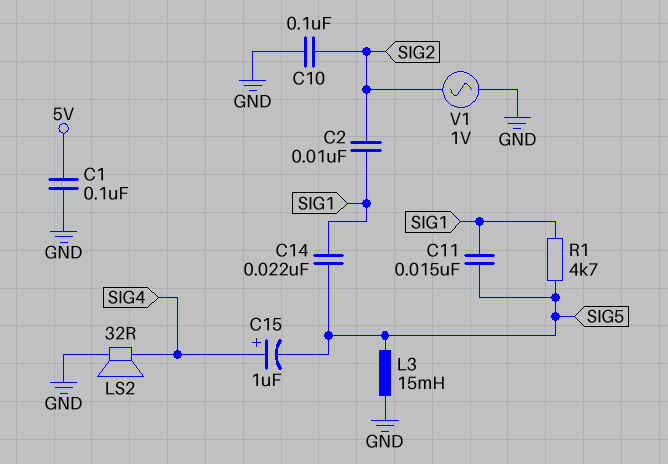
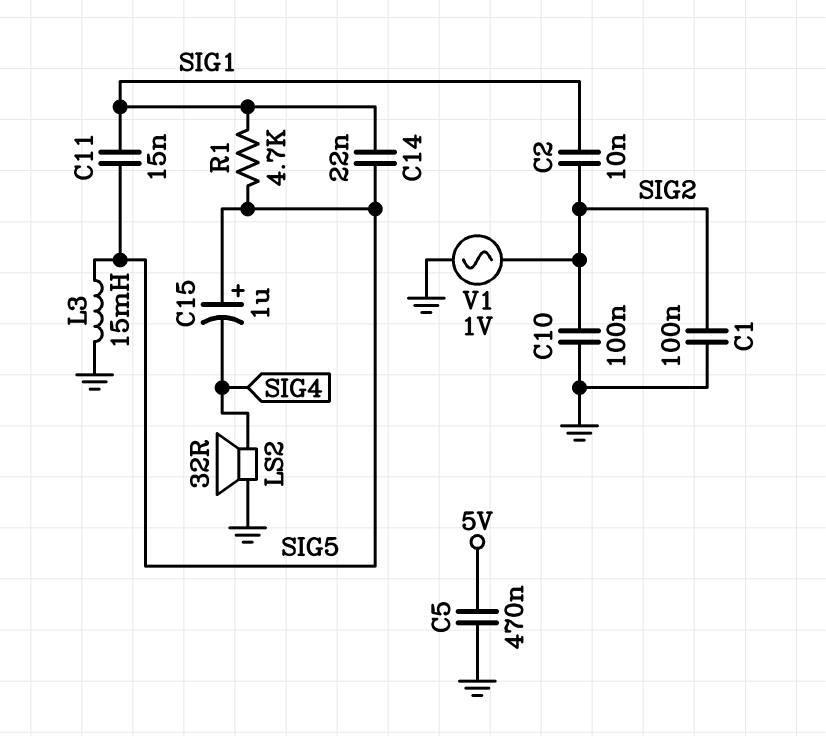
C1: 100nF (5V, GND) -> 100nF (GND, SIG2)
C5: none -> 470nF (5V, GND)
C15: 1uF (plus SIG4, minus SIG5) -> 1uF (plus SIG5, minus SIG4)

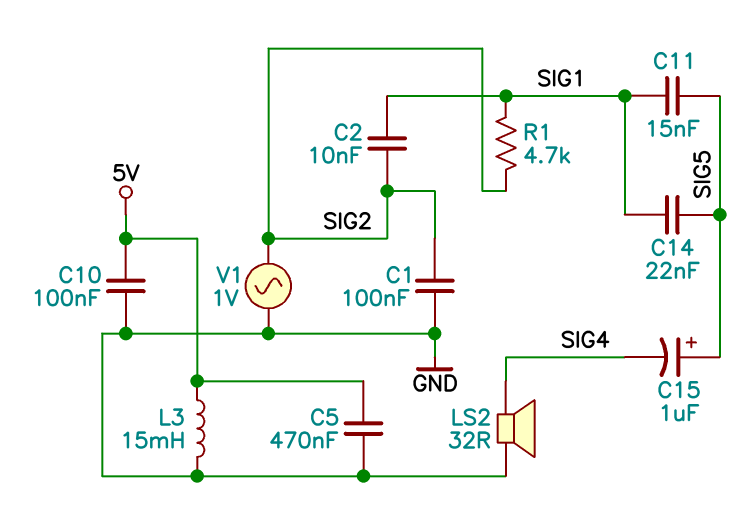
C10: 100nF (GND, SIG2) -> 100nF (5V, GND)
L3: 15mH (GND, SIG5) -> 15mH (5V, GND)
R1: 4.7k (SIG1, SIG5) -> 4.7k (SIG1, SIG2)

